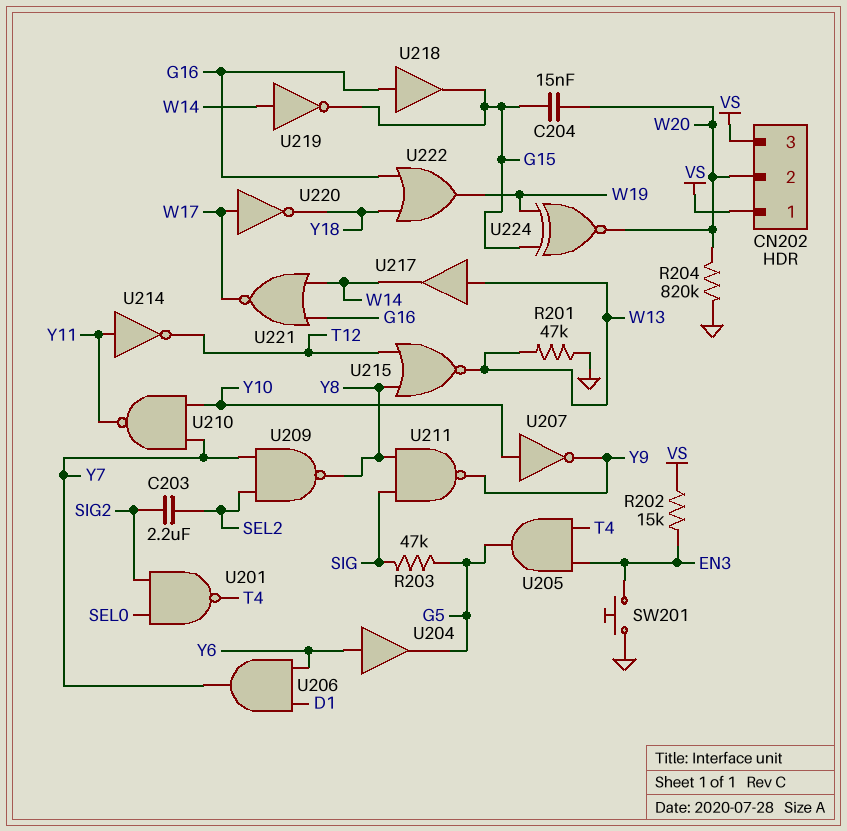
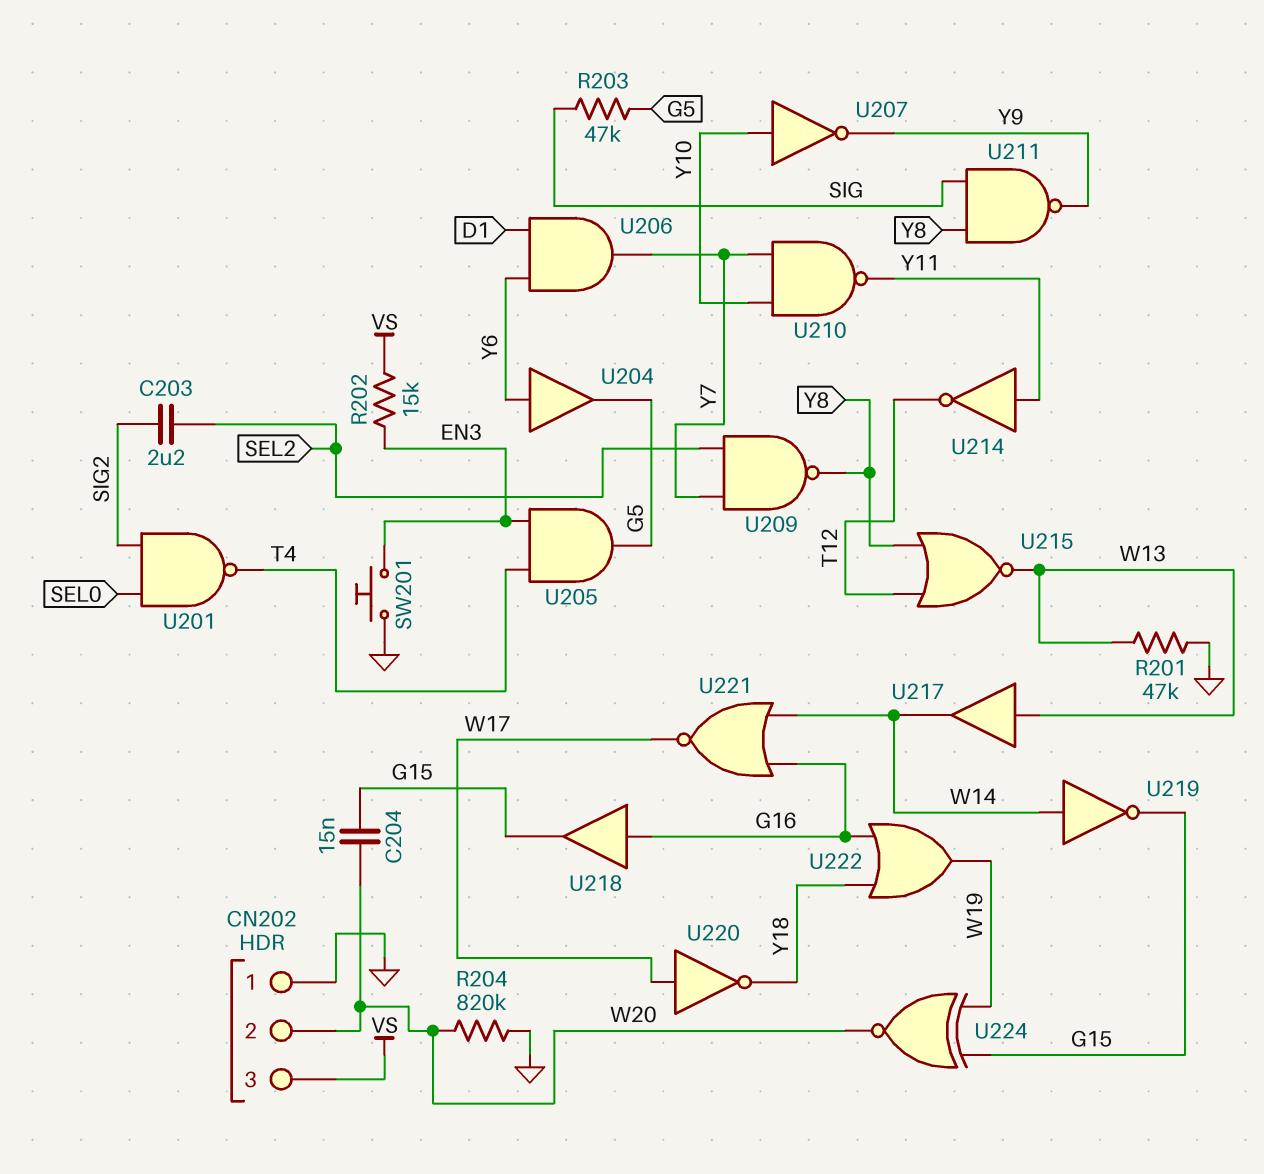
CN202 pin 1: VS -> GND

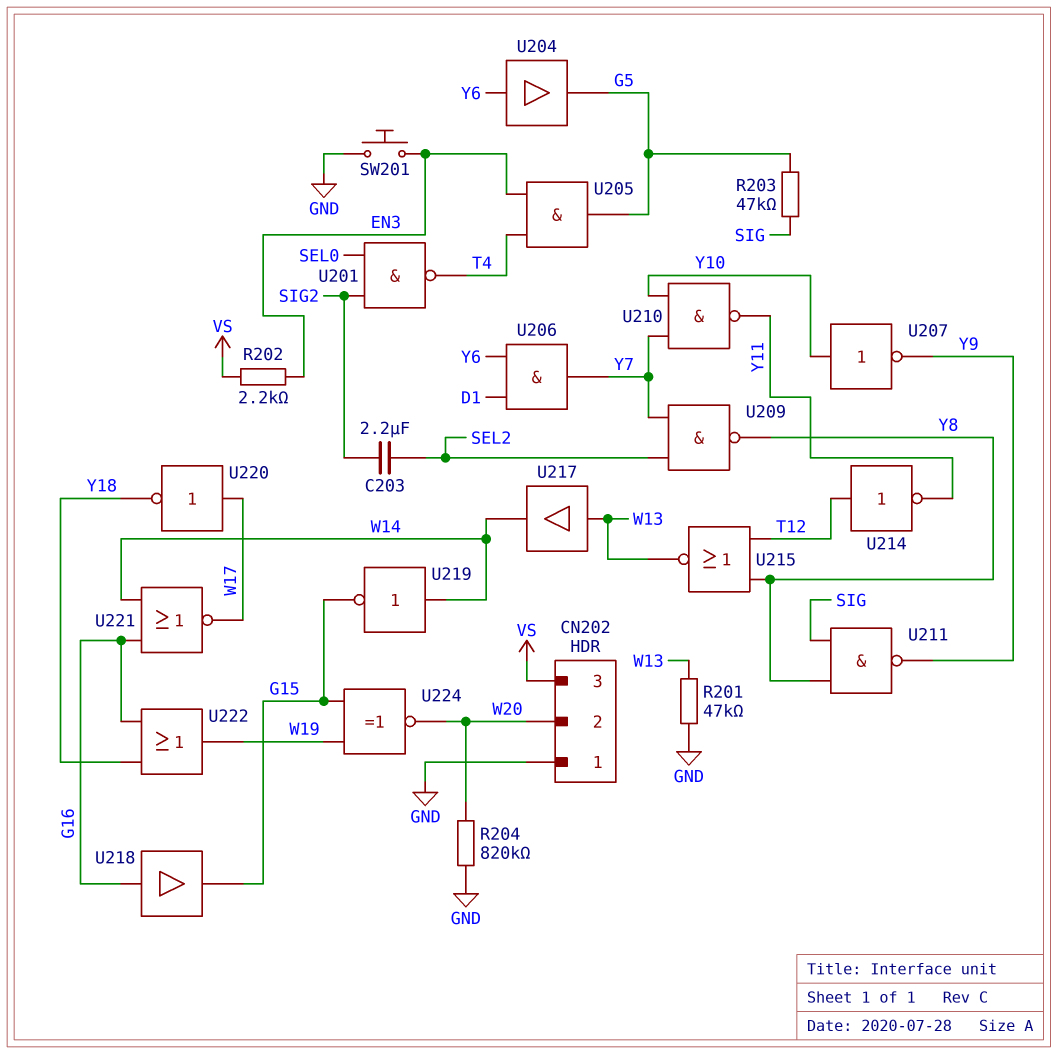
C204: 15nF (G15, W20) -> none
R202: 15k (EN3, VS) -> 2.2k (EN3, VS)
U214: NOT (in Y11, out T12) -> NOT (in T12, out Y11)

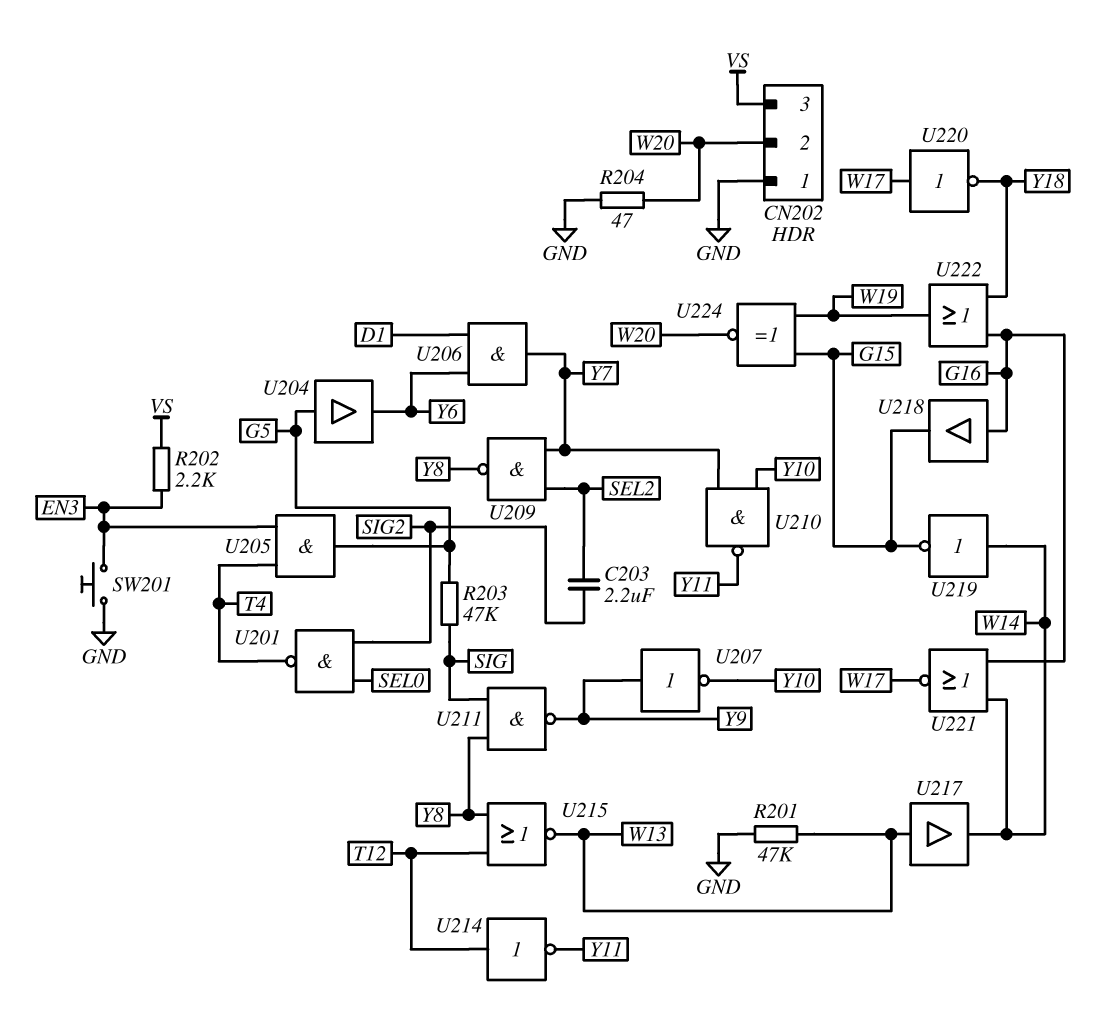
R204: 820k (GND, W20) -> 47 (GND, W20)
U204: buffer (in Y6, out G5) -> buffer (in G5, out Y6)
U207: NOT (in Y10, out Y9) -> NOT (in Y9, out Y10)

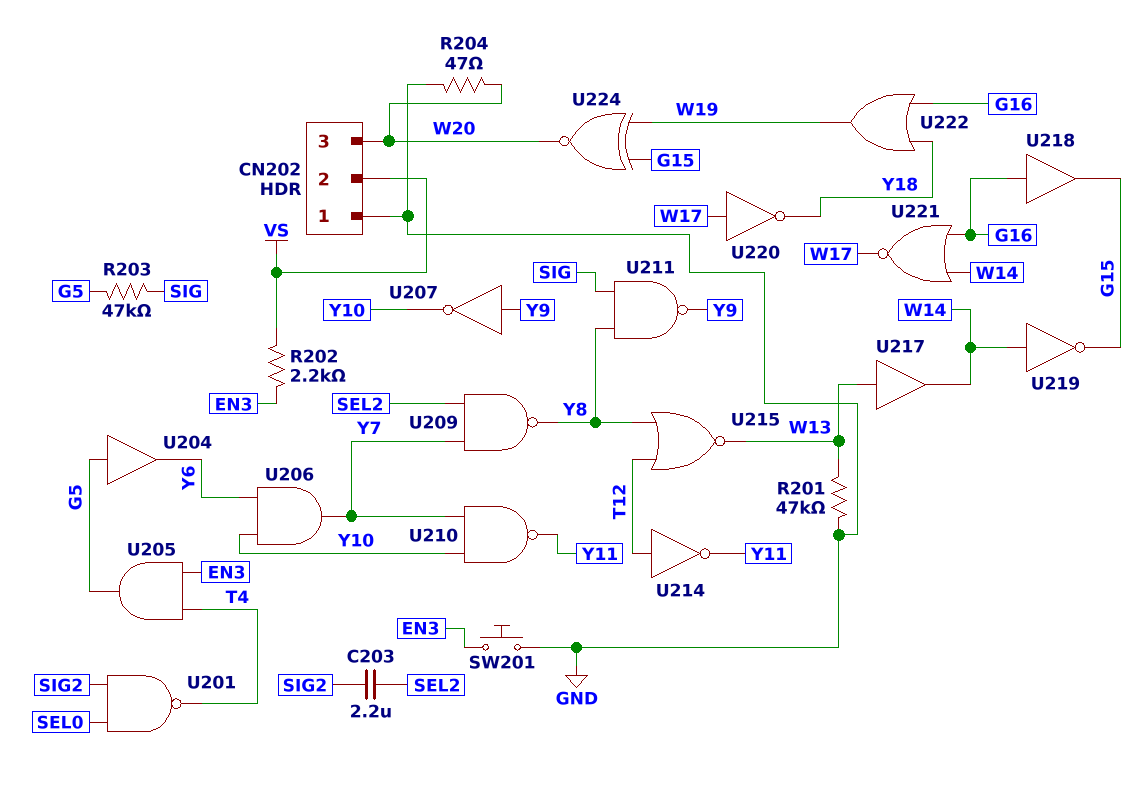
CN202 pin 2: W20 -> VS
CN202 pin 3: VS -> W20
U206: AND (in D1, in Y6, out Y7) -> AND (in Y6, in Y10, out Y7)

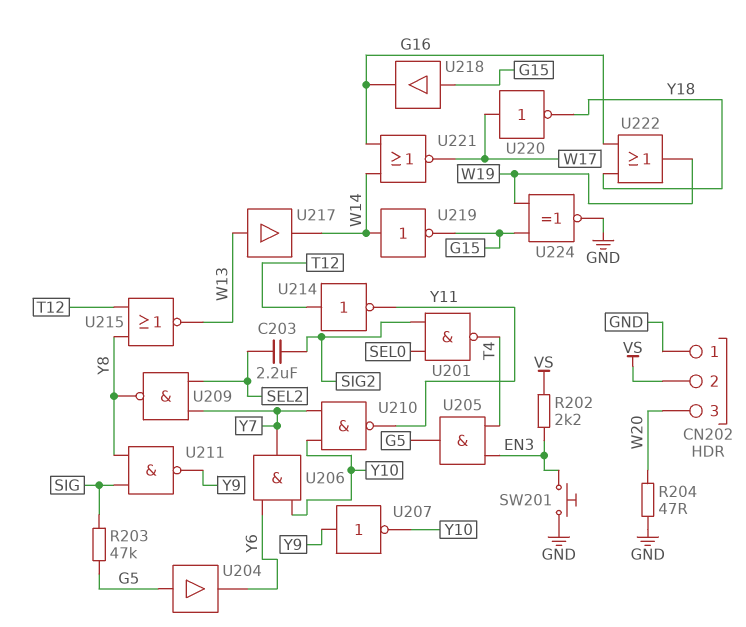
R201: 47k (GND, W13) -> none
U218: buffer (in G16, out G15) -> buffer (in G15, out G16)
U224: XNOR (in G15, in W19, out W20) -> XNOR (in G15, in W19, out GND)

